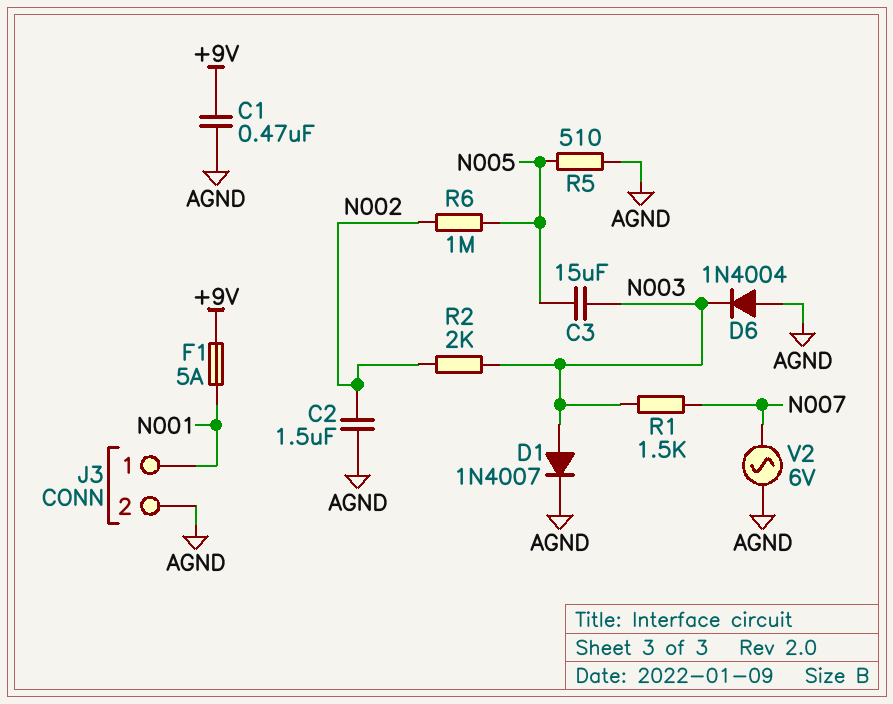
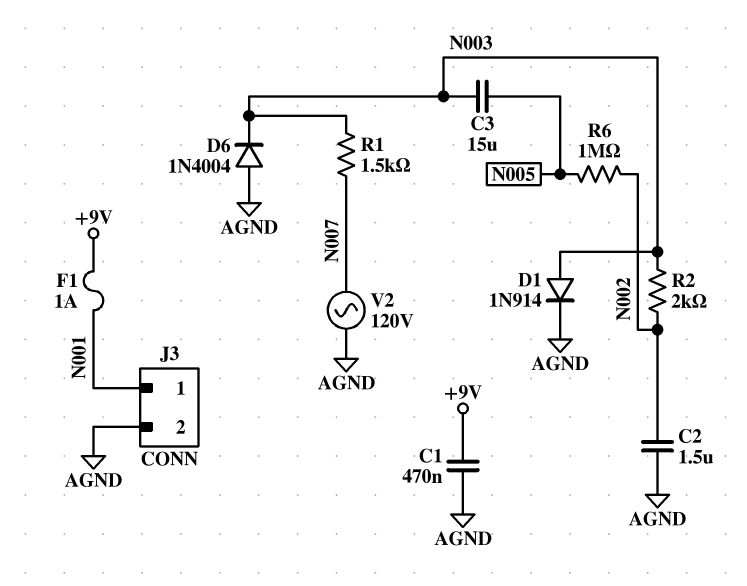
D1: diode 1N4007 (A N003, K AGND) -> diode 1N914 (A N003, K AGND)
F1: 5A (+9V, N001) -> 1A (+9V, N001)
R5: 510 (AGND, N005) -> none
V2: AC 6V (AGND, N007) -> AC 120V (AGND, N007)

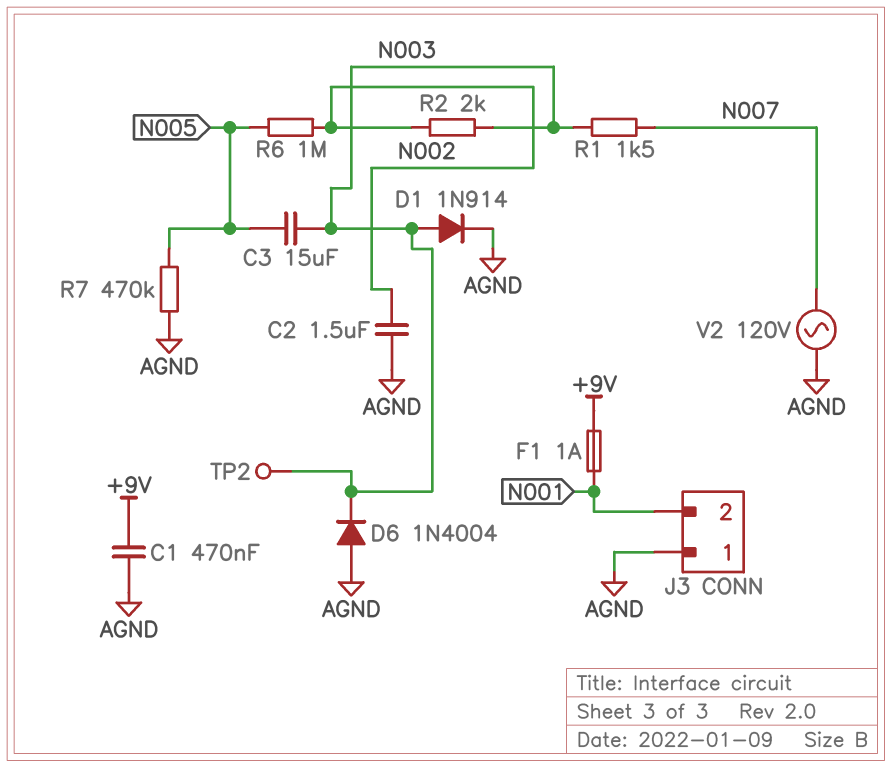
J3 pin 1: N001 -> AGND
J3 pin 2: AGND -> N001
R7: none -> 470k (AGND, N005)
TP2: none -> test point (N003)

